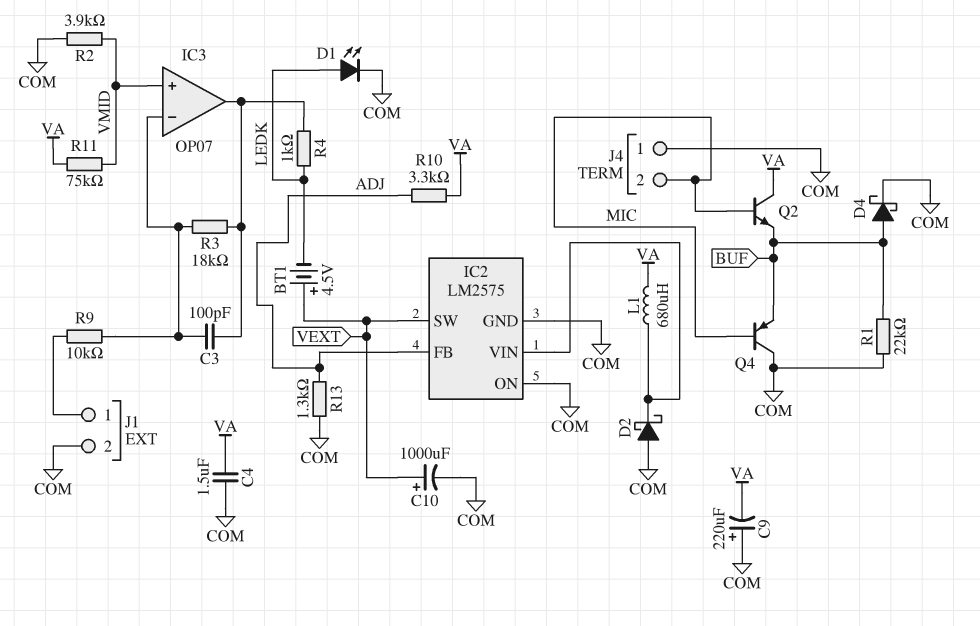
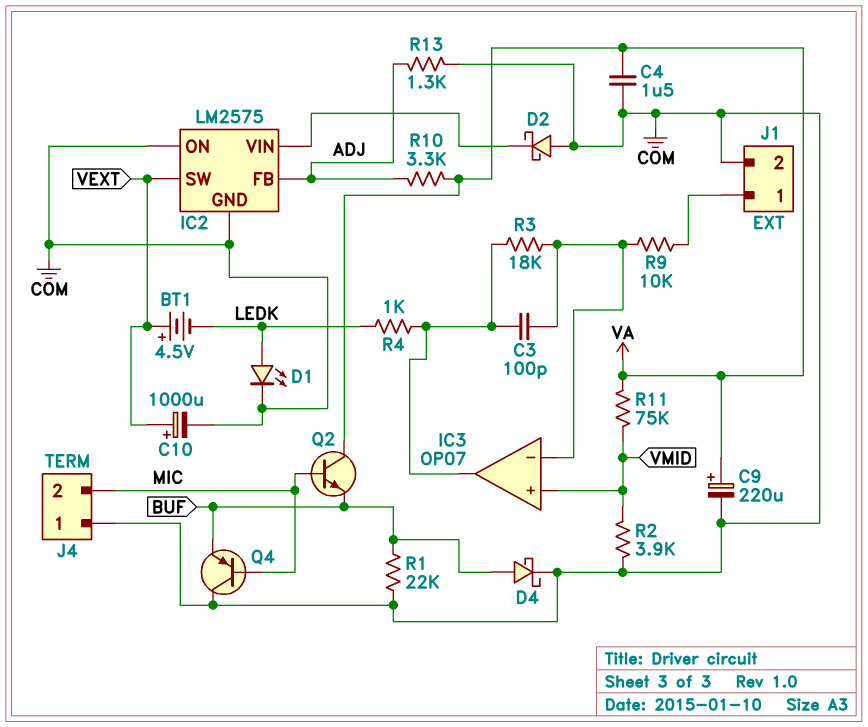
C9: 220uF (plus COM, minus VA) -> 220uF (plus VA, minus COM)
L1: 680uH (IC2/VIN, VA) -> none

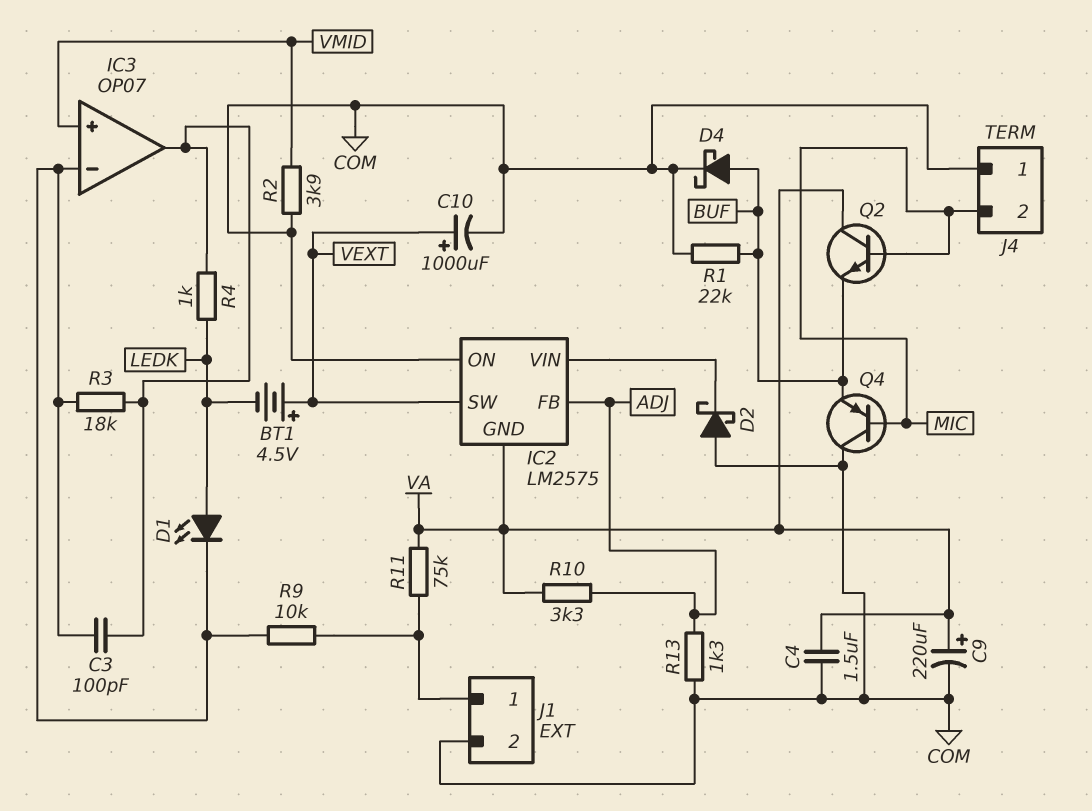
D1: LED (A LEDK, K COM) -> LED (A LEDK, K IC3/in-)
IC2 pin GND: COM -> VA
R11: 75k (VA, VMID) -> 75k (J1/1, VA)

